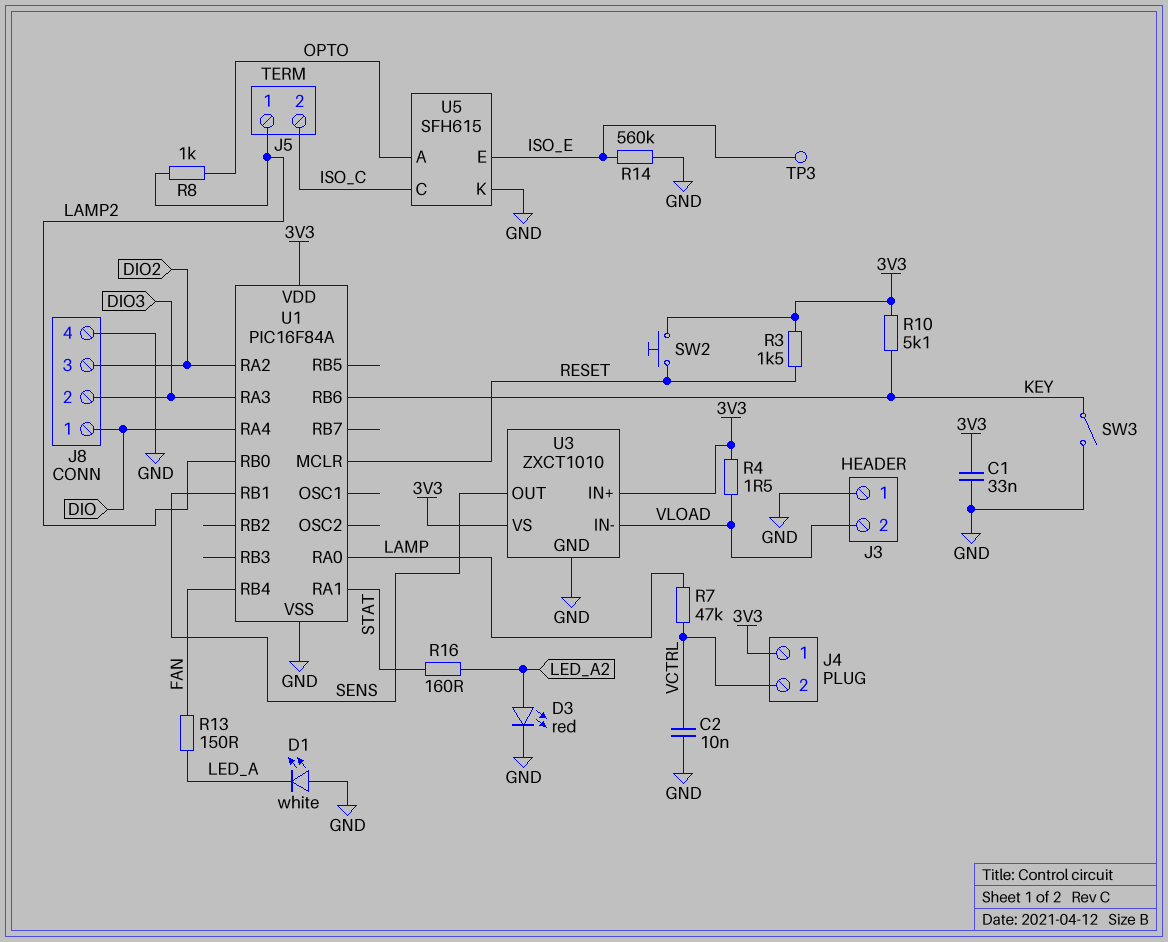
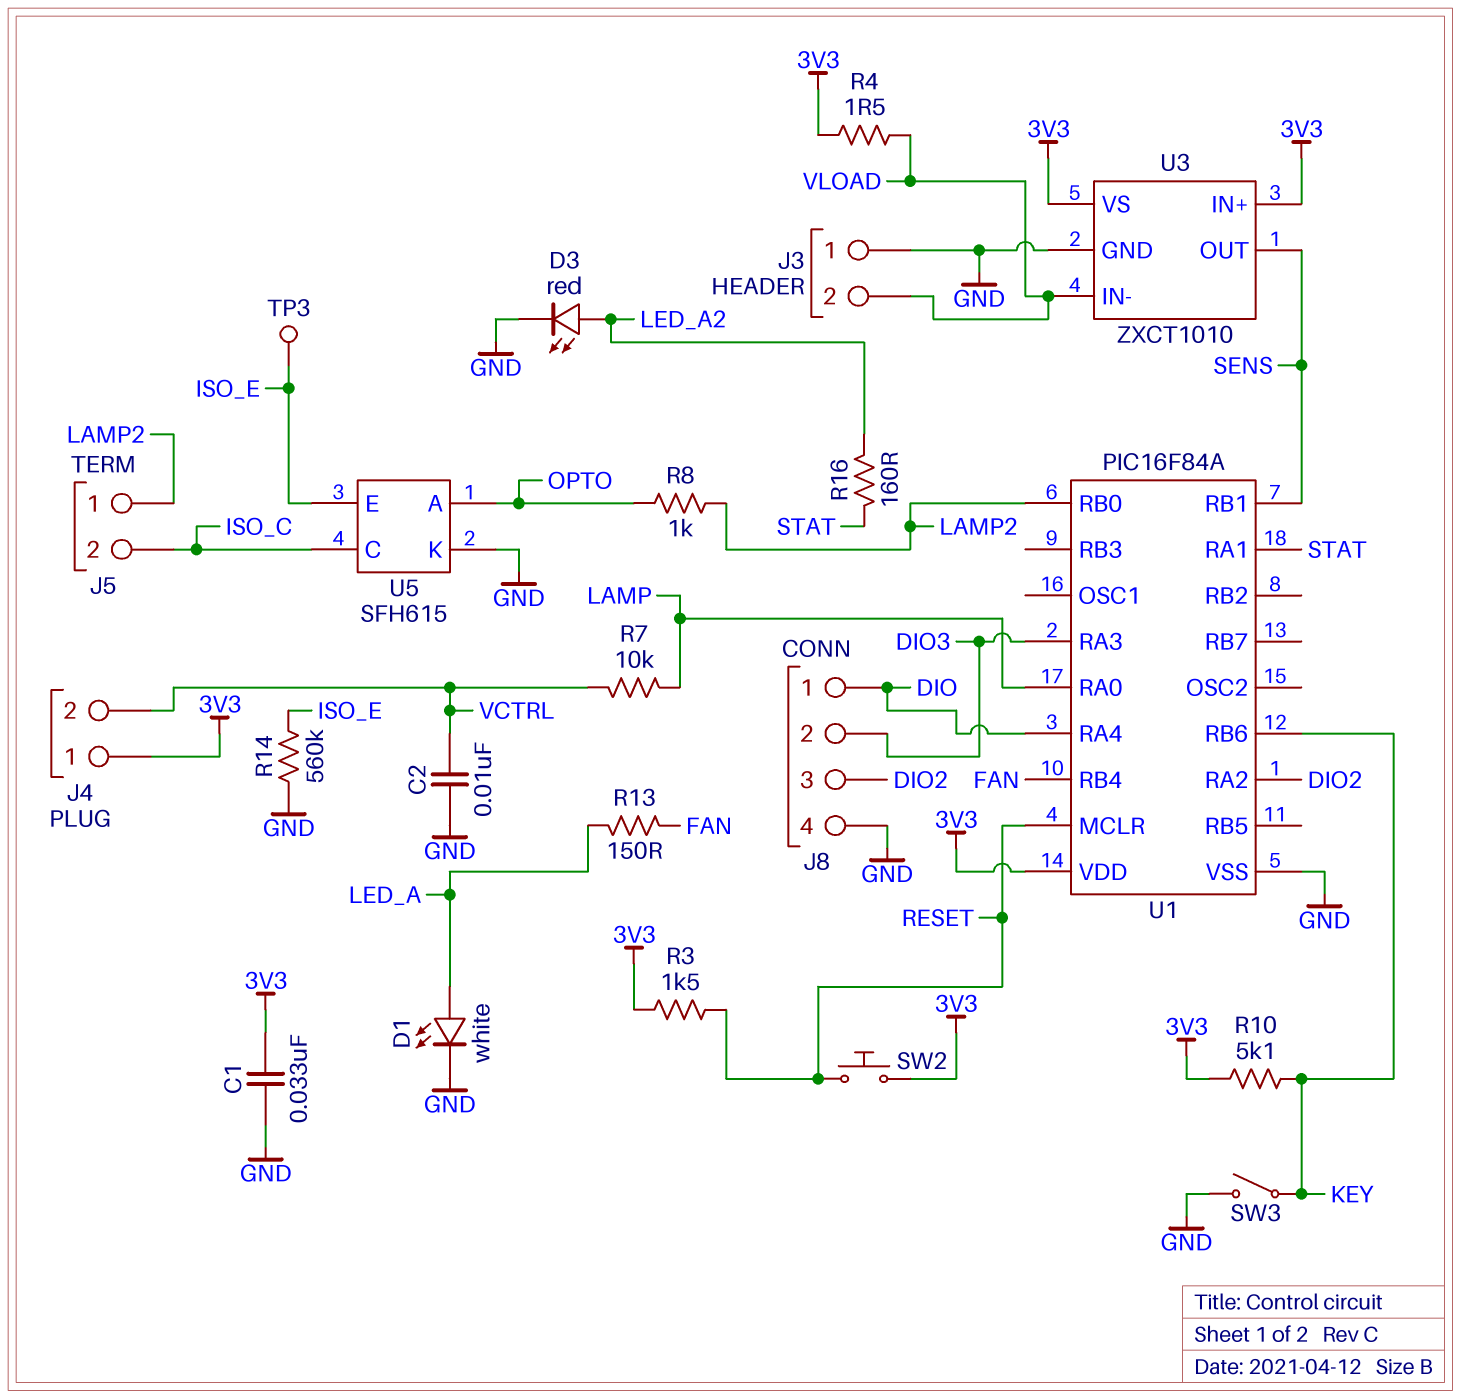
D1: LED white (A GND, K LED_A) -> LED white (A LED_A, K GND)
R7: 47k (LAMP, VCTRL) -> 10k (LAMP, VCTRL)

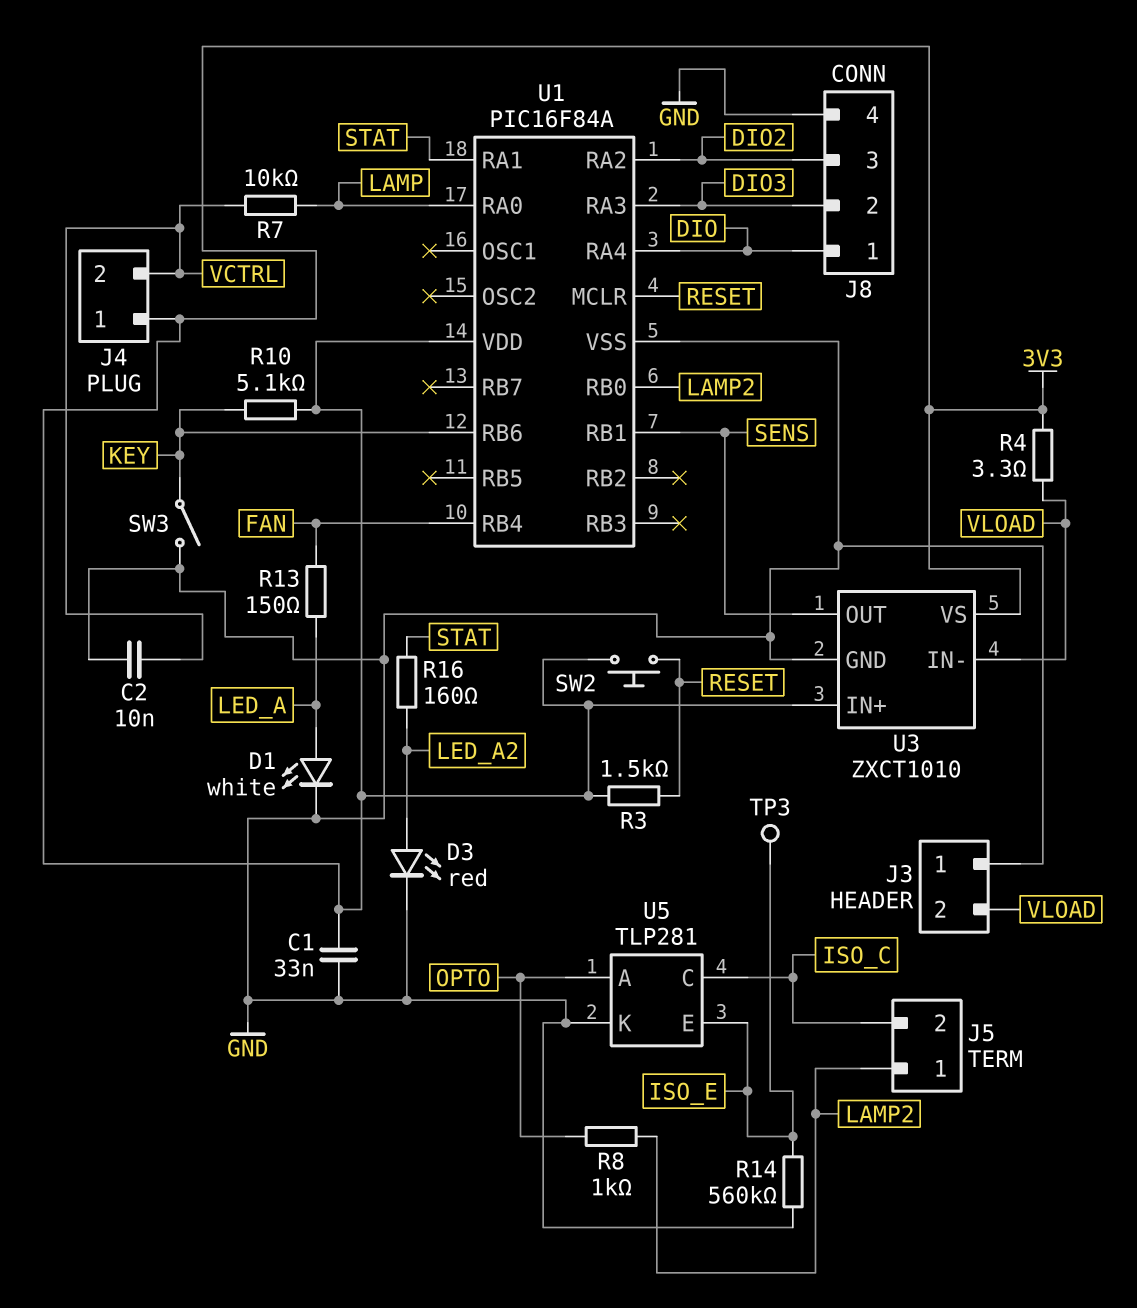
R4: 1.5 (3V3, VLOAD) -> 3.3 (3V3, VLOAD)
U5: SFH615 -> TLP281

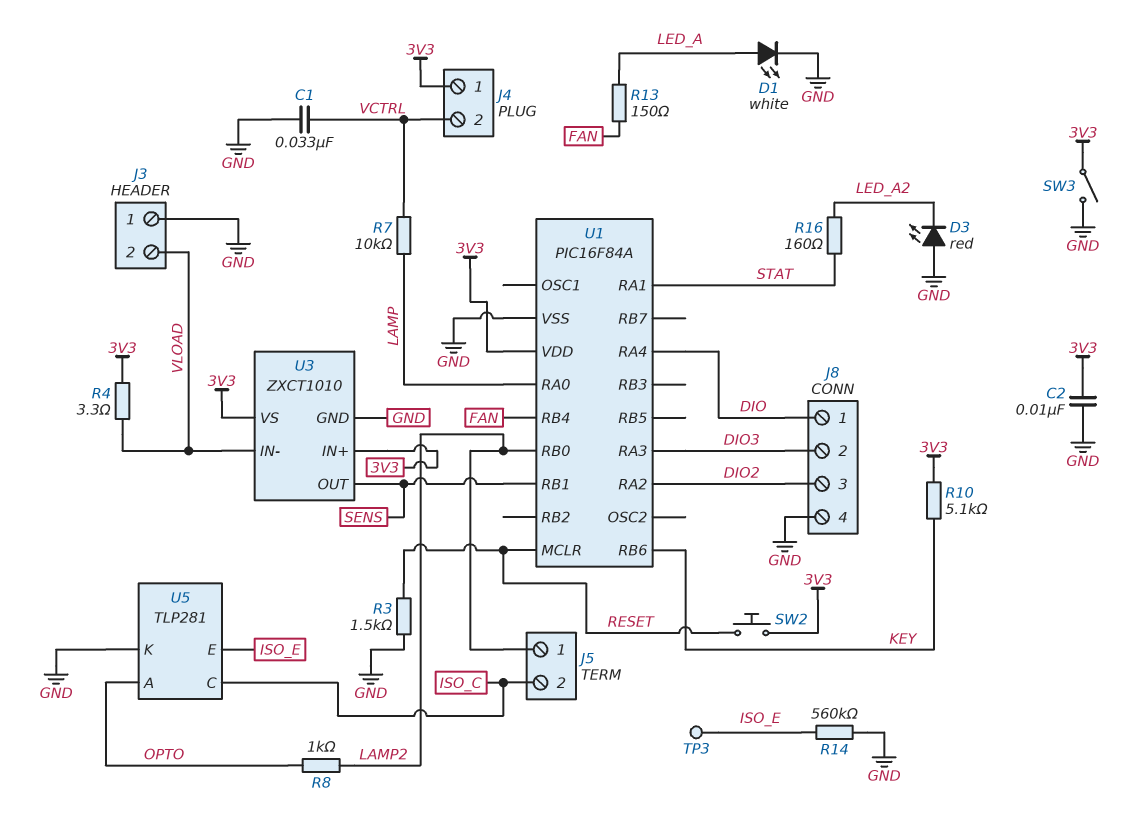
C1: 33nF (3V3, GND) -> 33nF (GND, VCTRL)
C2: 10nF (GND, VCTRL) -> 10nF (3V3, GND)
D3: LED red (A LED_A2, K GND) -> LED red (A GND, K LED_A2)
R3: 1.5k (3V3, RESET) -> 1.5k (GND, RESET)
SW3: switch (GND, KEY) -> switch (3V3, GND)

